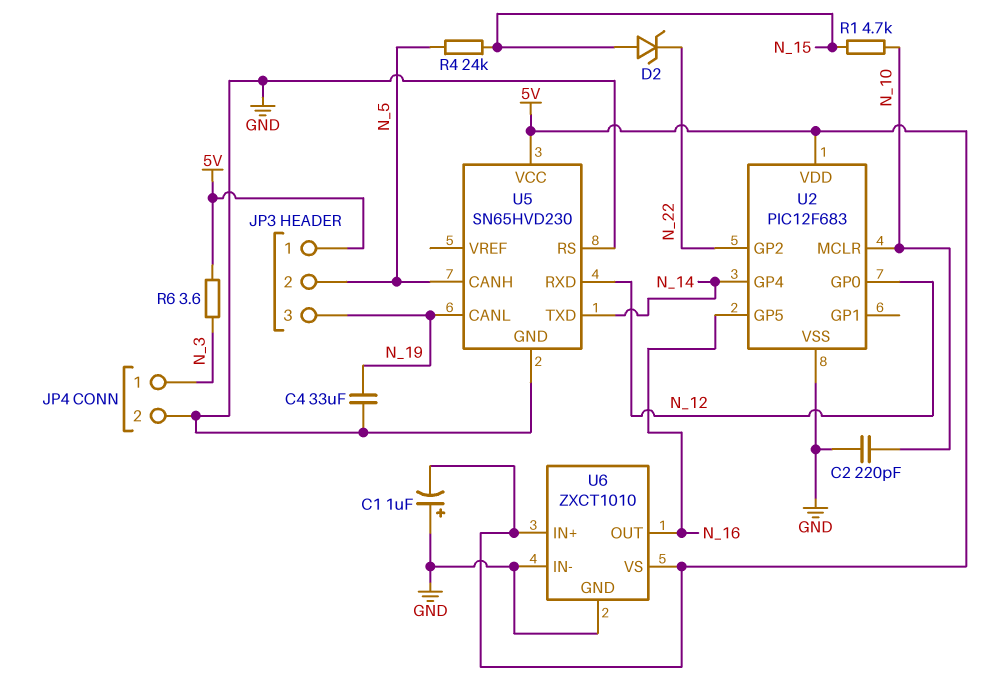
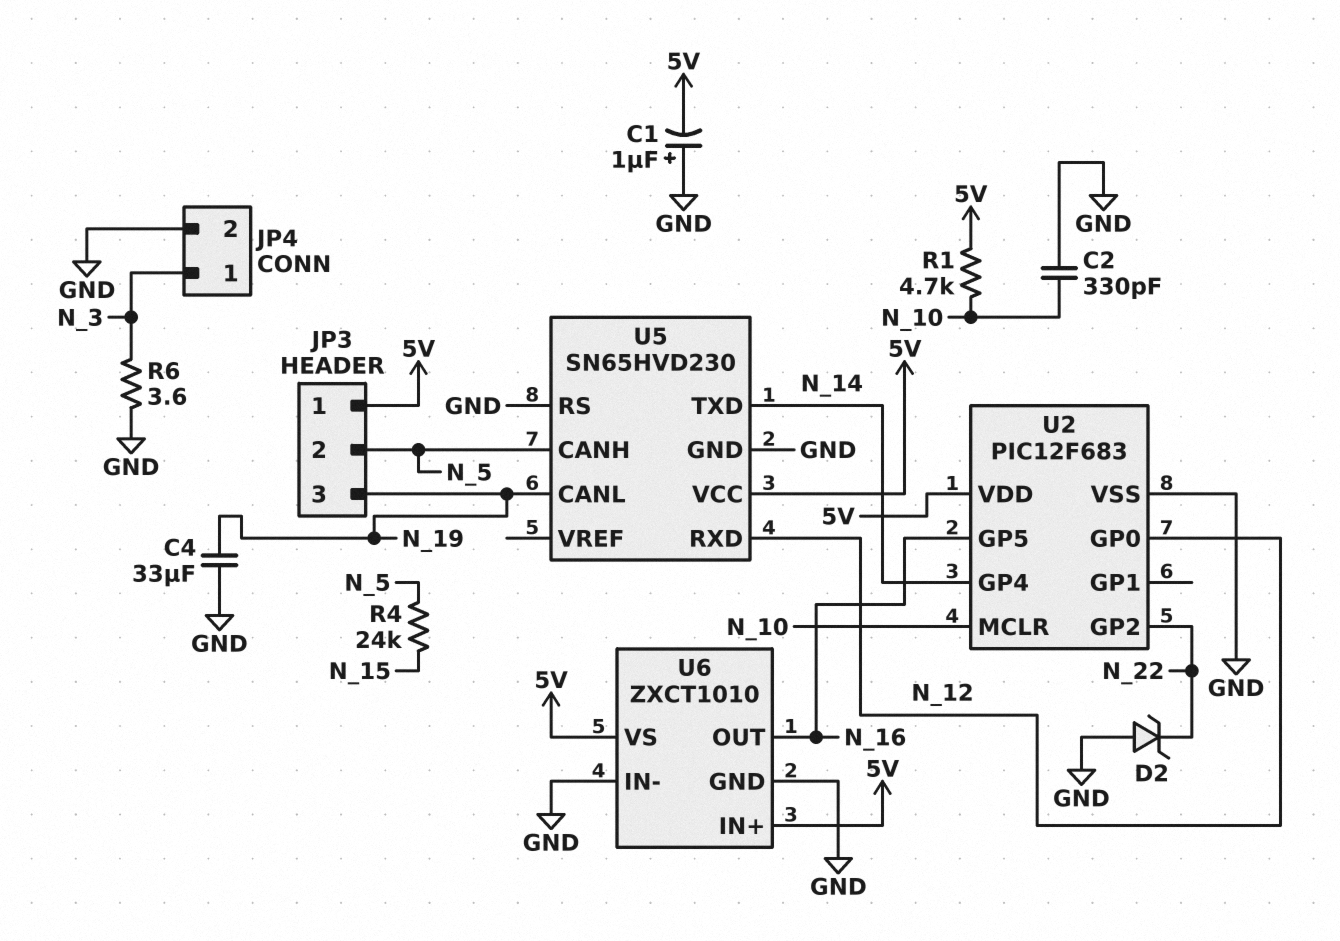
C2: 220pF (GND, N_10) -> 330pF (GND, N_10)
D2: zener (A N_15, K N_22) -> zener (A GND, K N_22)
R1: 4.7k (N_10, N_15) -> 4.7k (5V, N_10)
R6: 3.6 (5V, N_3) -> 3.6 (GND, N_3)

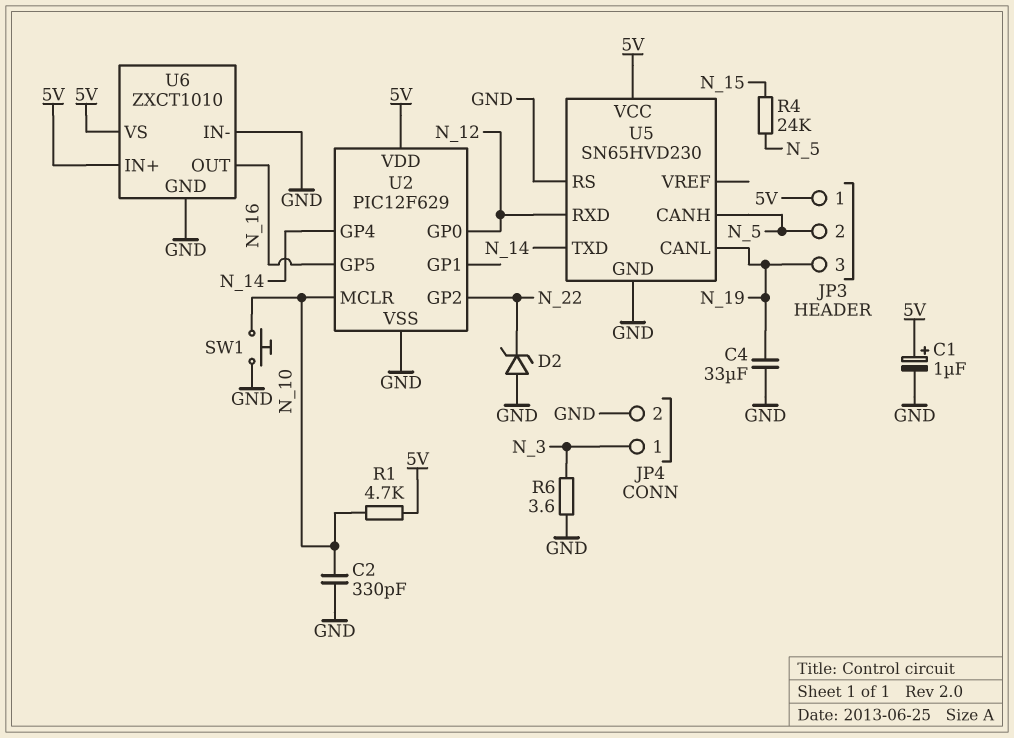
C1: 1uF (plus GND, minus 5V) -> 1uF (plus 5V, minus GND)
SW1: none -> button (GND, N_10)
U2: PIC12F683 -> PIC12F629

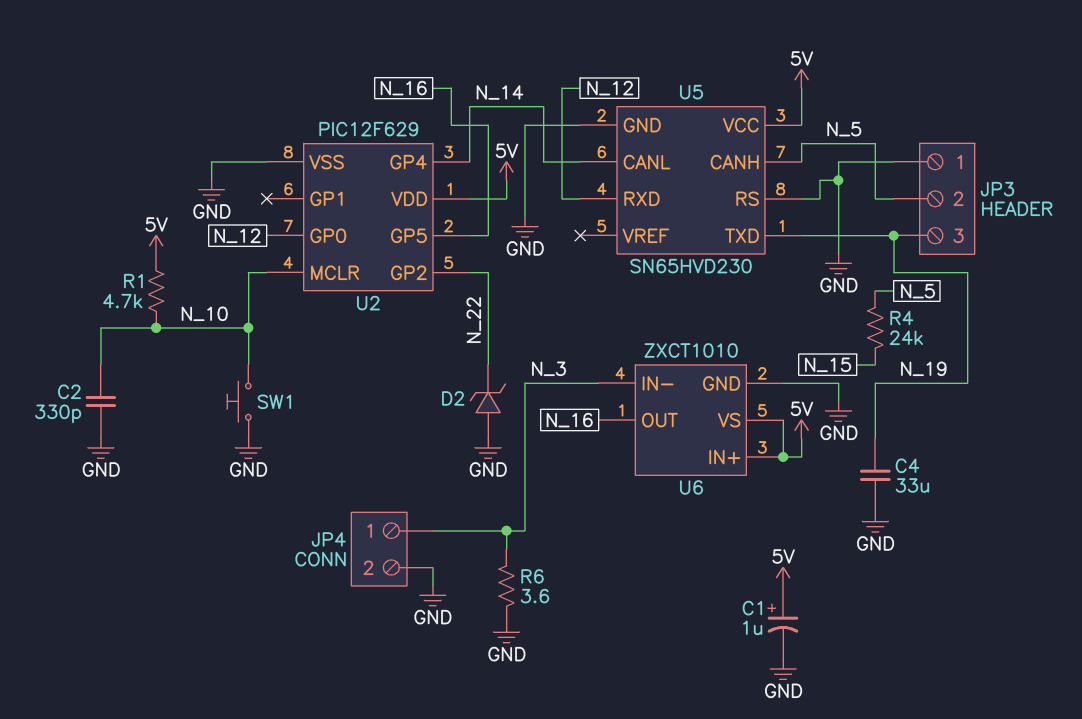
JP3 pin 1: 5V -> GND
U5 pin CANL: N_19 -> N_14
U5 pin TXD: N_14 -> N_19
U6 pin IN-: GND -> N_3

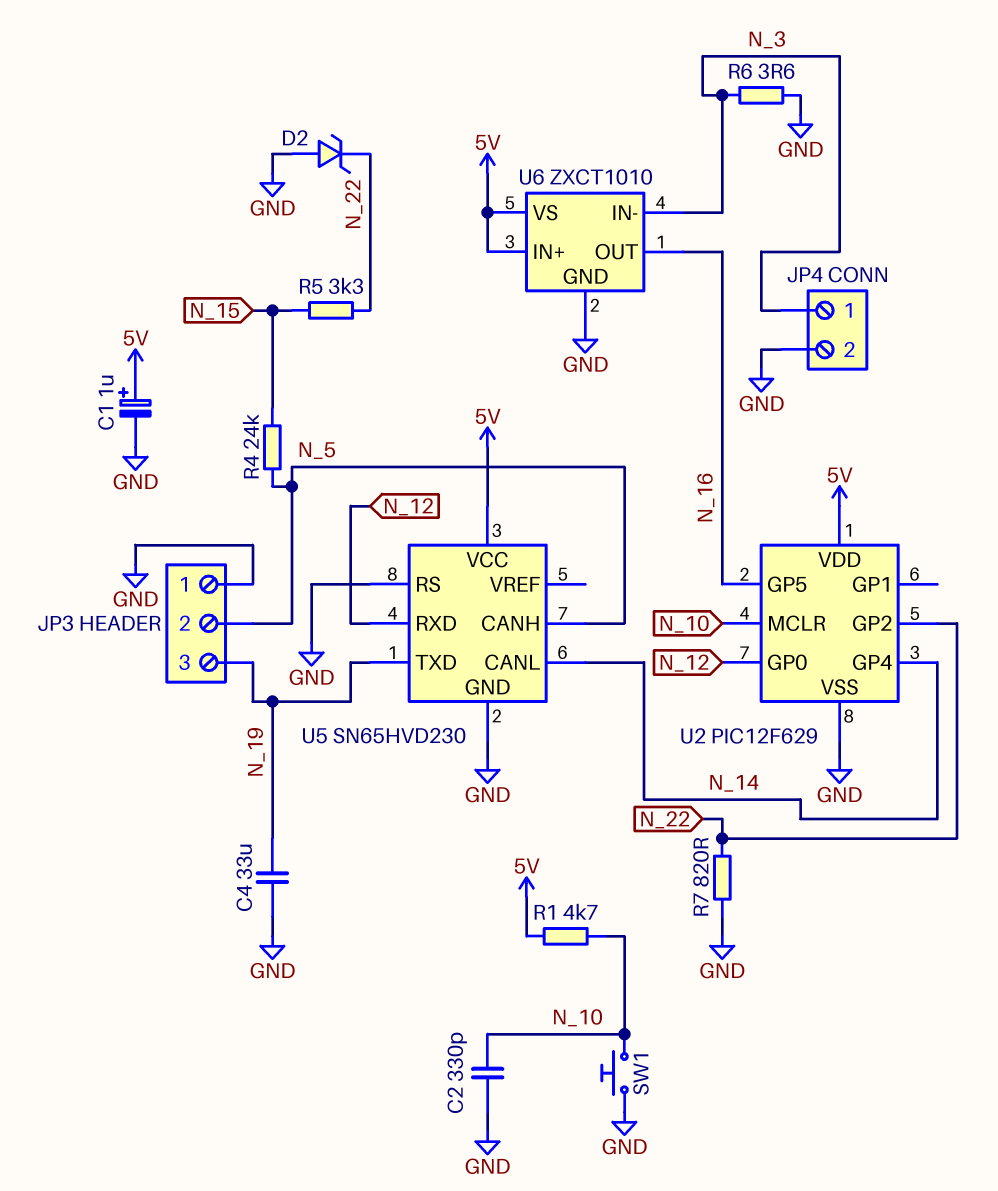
R5: none -> 3.3k (N_15, N_22)
R7: none -> 820 (GND, N_22)

